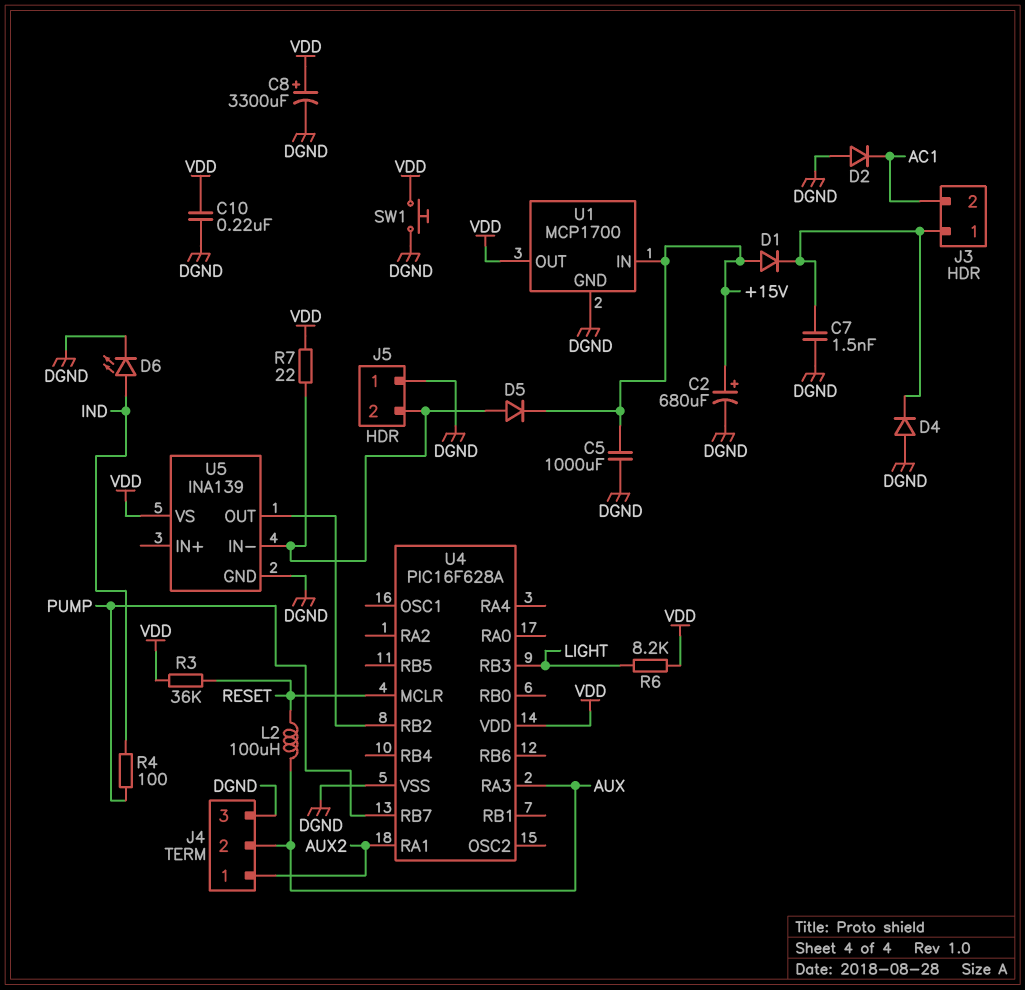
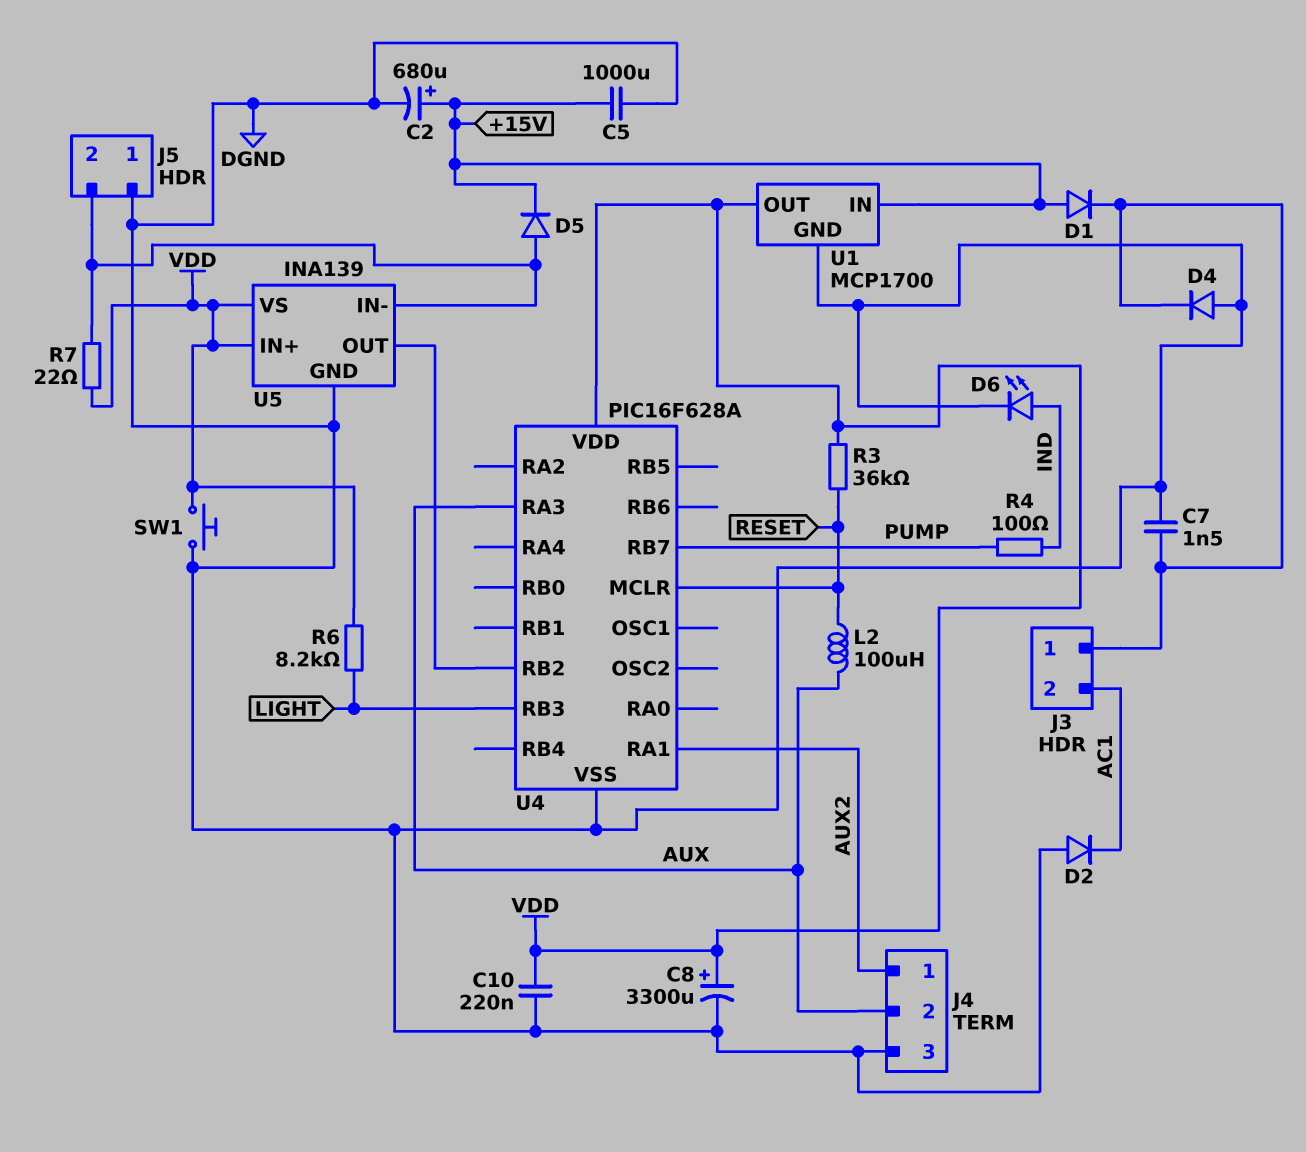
U5 pin IN+: none -> VDD

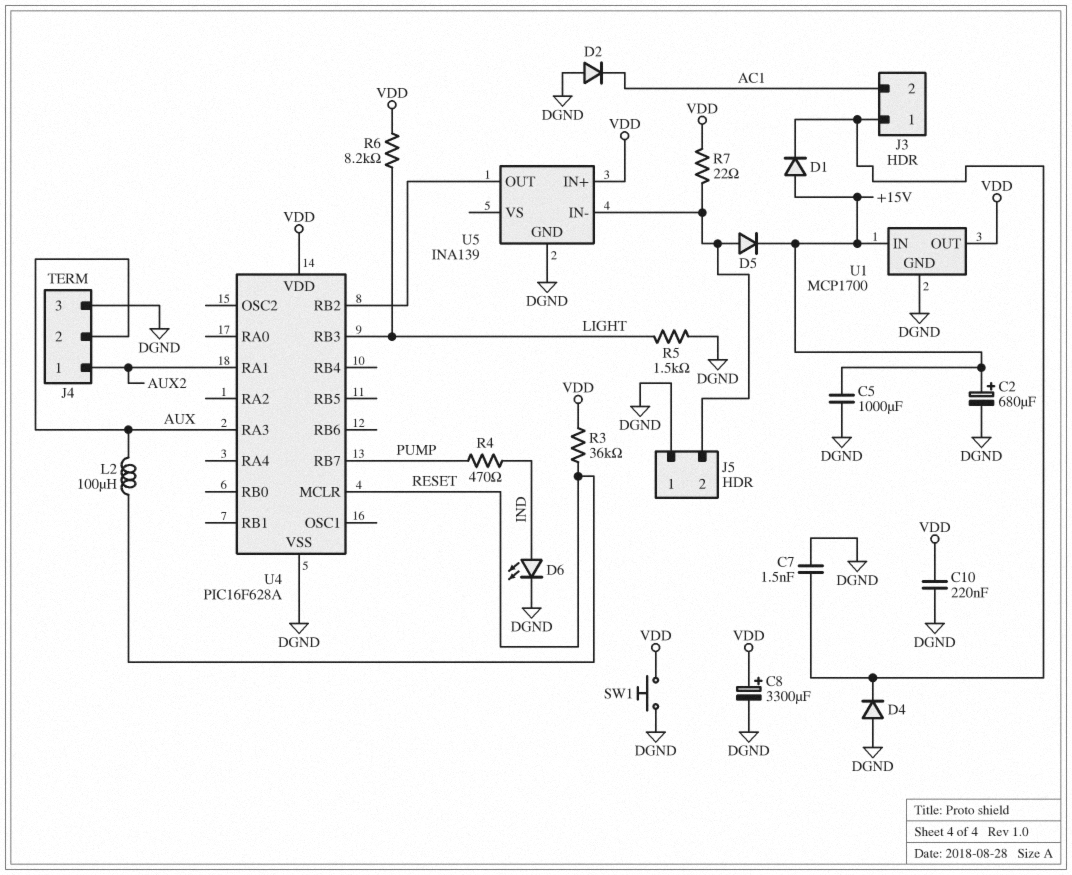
R4: 100 (IND, PUMP) -> 470 (IND, PUMP)
R5: none -> 1.5k (DGND, LIGHT)
U5 pin VS: VDD -> none

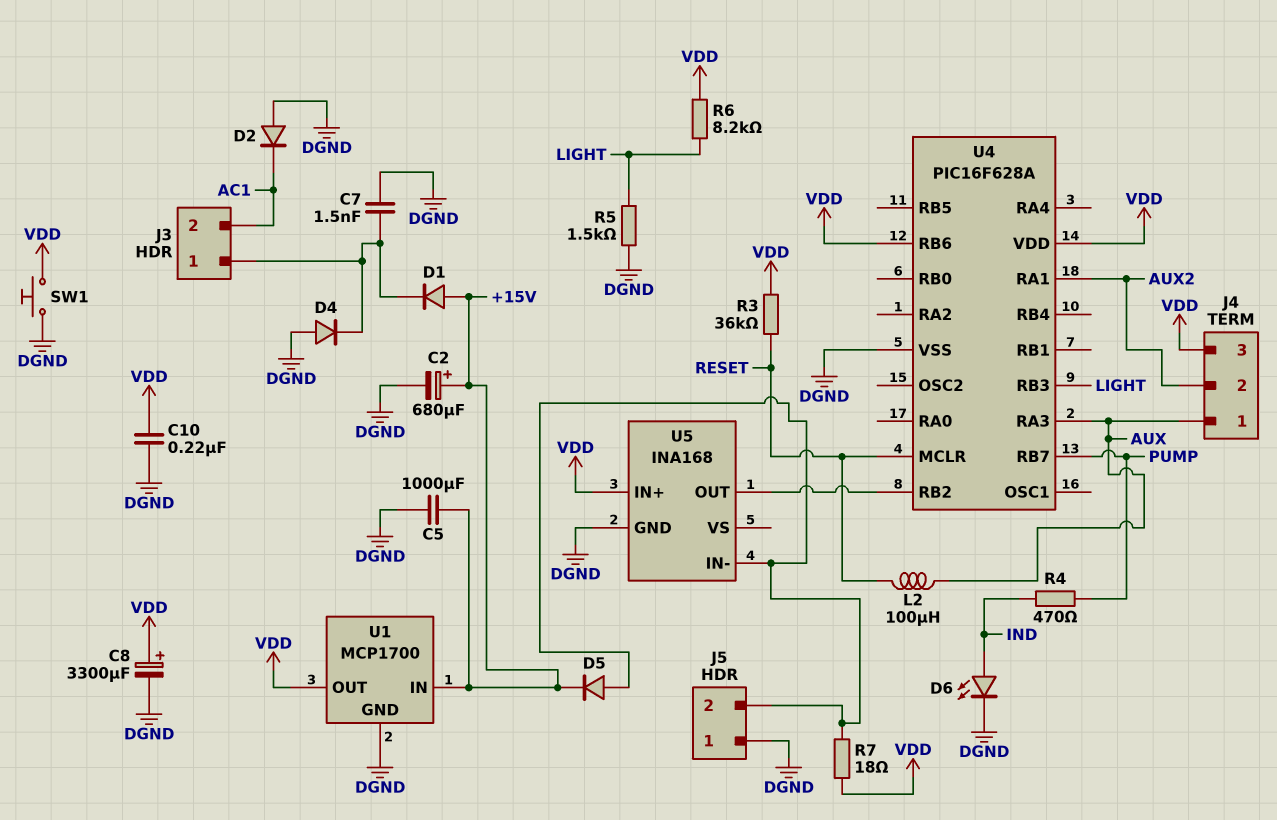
J4 pin 1: AUX2 -> AUX
J4 pin 2: AUX -> AUX2
J4 pin 3: DGND -> VDD
R7: 22 (J5/2, VDD) -> 18 (J5/2, VDD)
U4 pin RB6: none -> VDD
U5: INA139 -> INA168

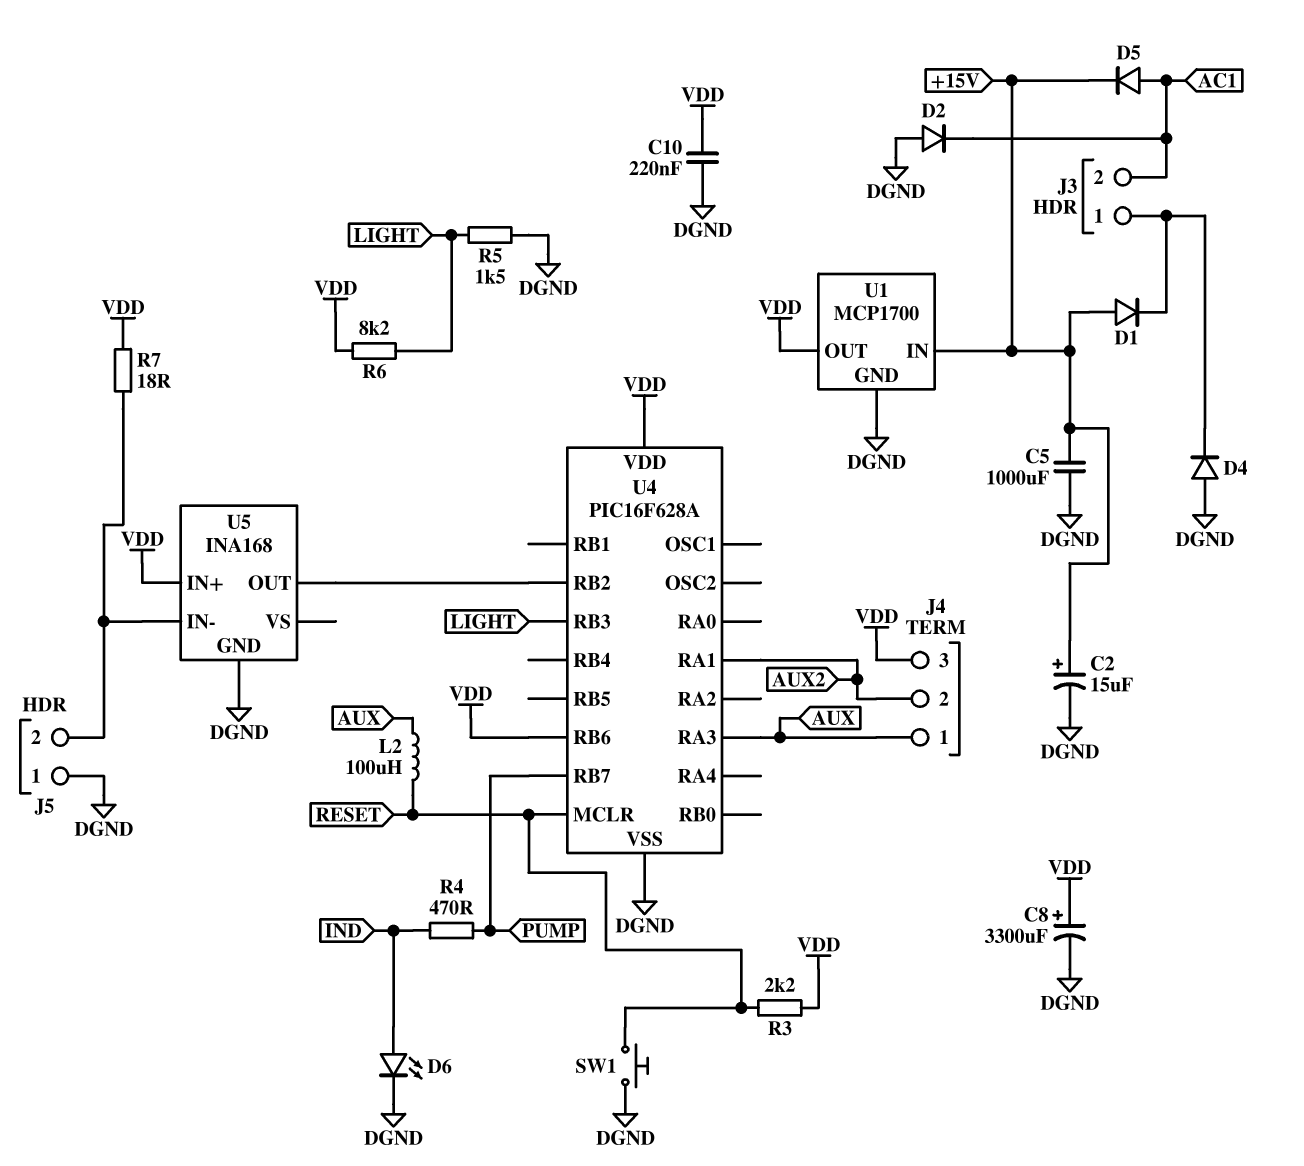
C2: 680uF (plus +15V, minus DGND) -> 15uF (plus +15V, minus DGND)
C7: 1.5nF (DGND, J3/1) -> none
D5: diode (A J5/2, K +15V) -> diode (A AC1, K +15V)
R3: 36k (RESET, VDD) -> 2.2k (RESET, VDD)
SW1: button (DGND, VDD) -> button (DGND, RESET)

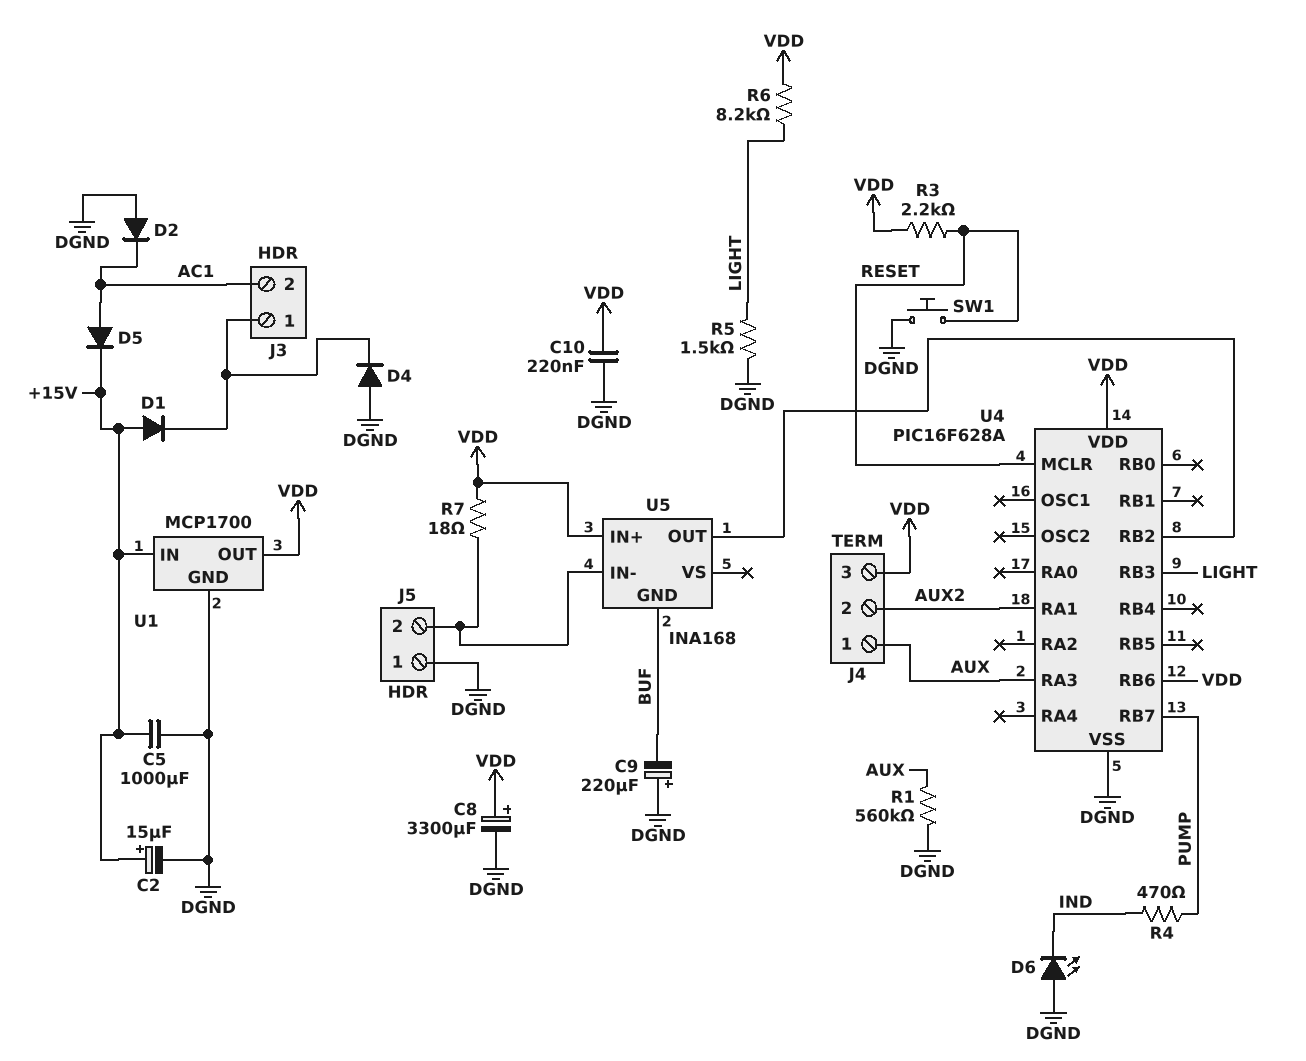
C9: none -> 220uF (plus DGND, minus BUF)
D6: LED (A IND, K DGND) -> LED (A DGND, K IND)
L2: 100uH (AUX, RESET) -> none
R1: none -> 560k (AUX, DGND)
U5 pin GND: DGND -> BUF

